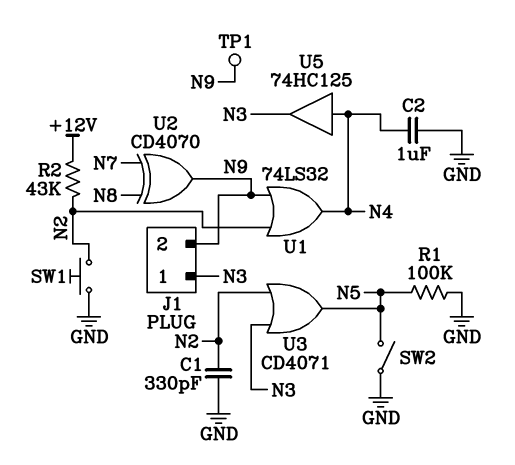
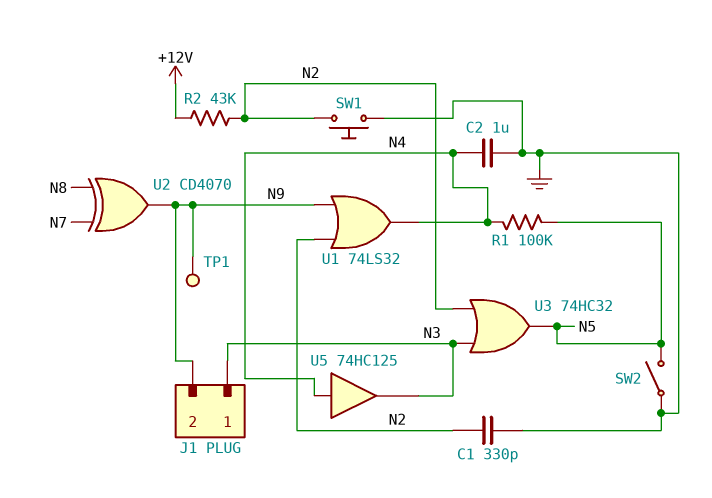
R1: 100k (GND, N5) -> 100k (N4, N5)
U3: OR CD4071 (in N2, in N3, out N5) -> OR 74HC32 (in N2, in N3, out N5)

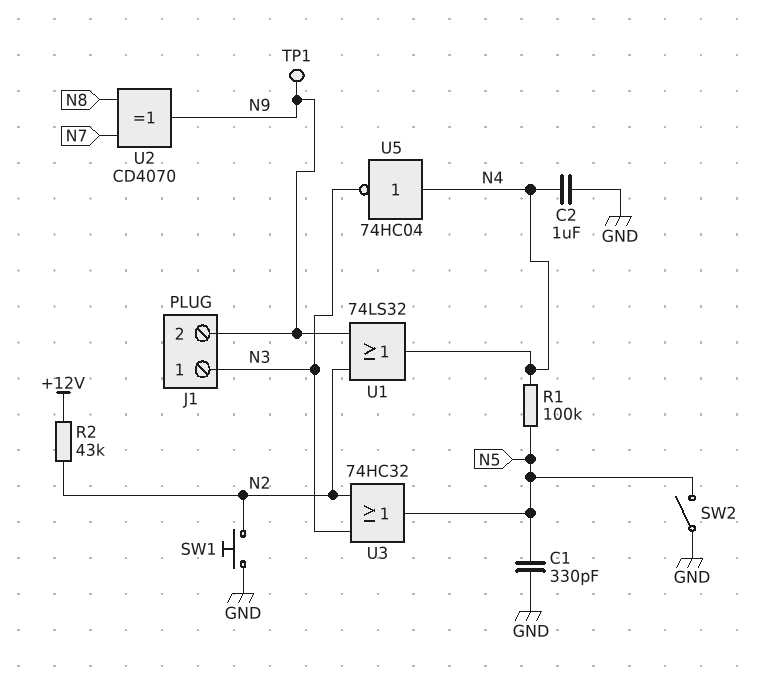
C1: 330pF (GND, N2) -> 330pF (GND, N5)
U5: buffer 74HC125 (in N4, out N3) -> NOT 74HC04 (in N4, out N3)

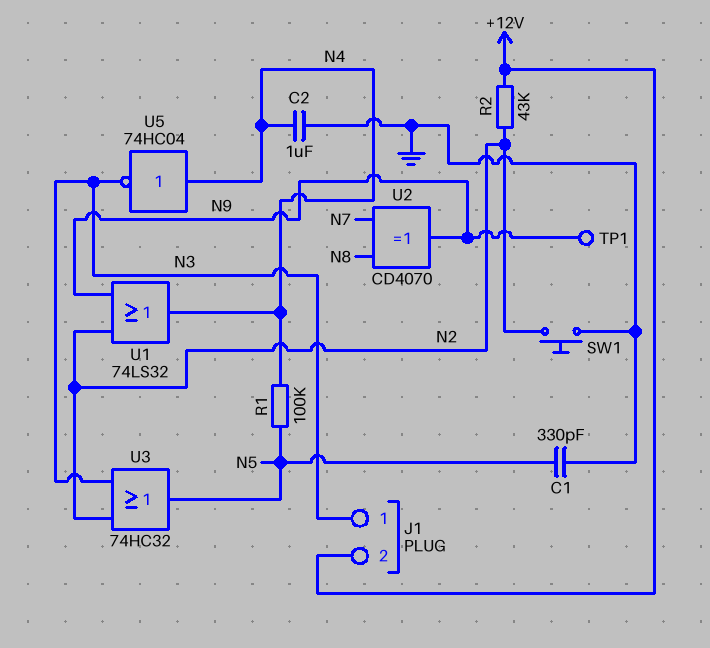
J1 pin 2: N9 -> +12V
SW2: switch (GND, N5) -> none

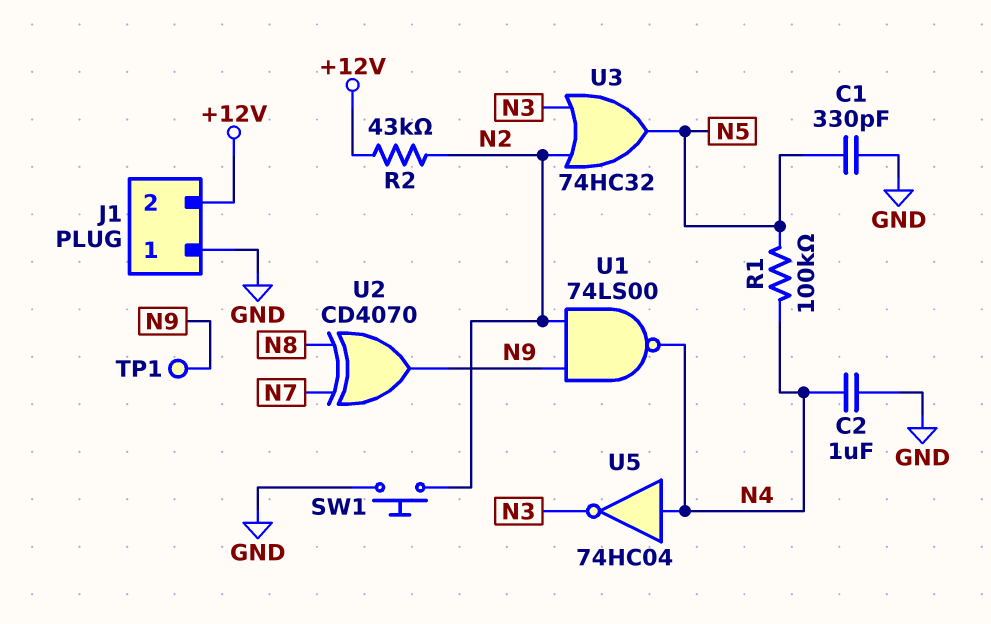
J1 pin 1: N3 -> GND
U1: OR 74LS32 (in N2, in N9, out N4) -> NAND 74LS00 (in N2, in N9, out N4)

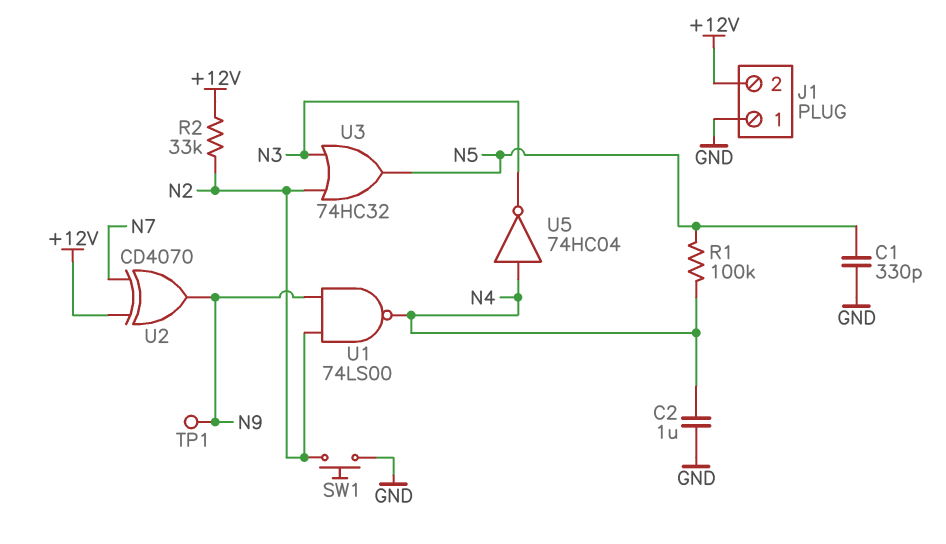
R2: 43k (+12V, N2) -> 33k (+12V, N2)
U2: XOR CD4070 (in N7, in N8, out N9) -> XOR CD4070 (in +12V, in N7, out N9)

